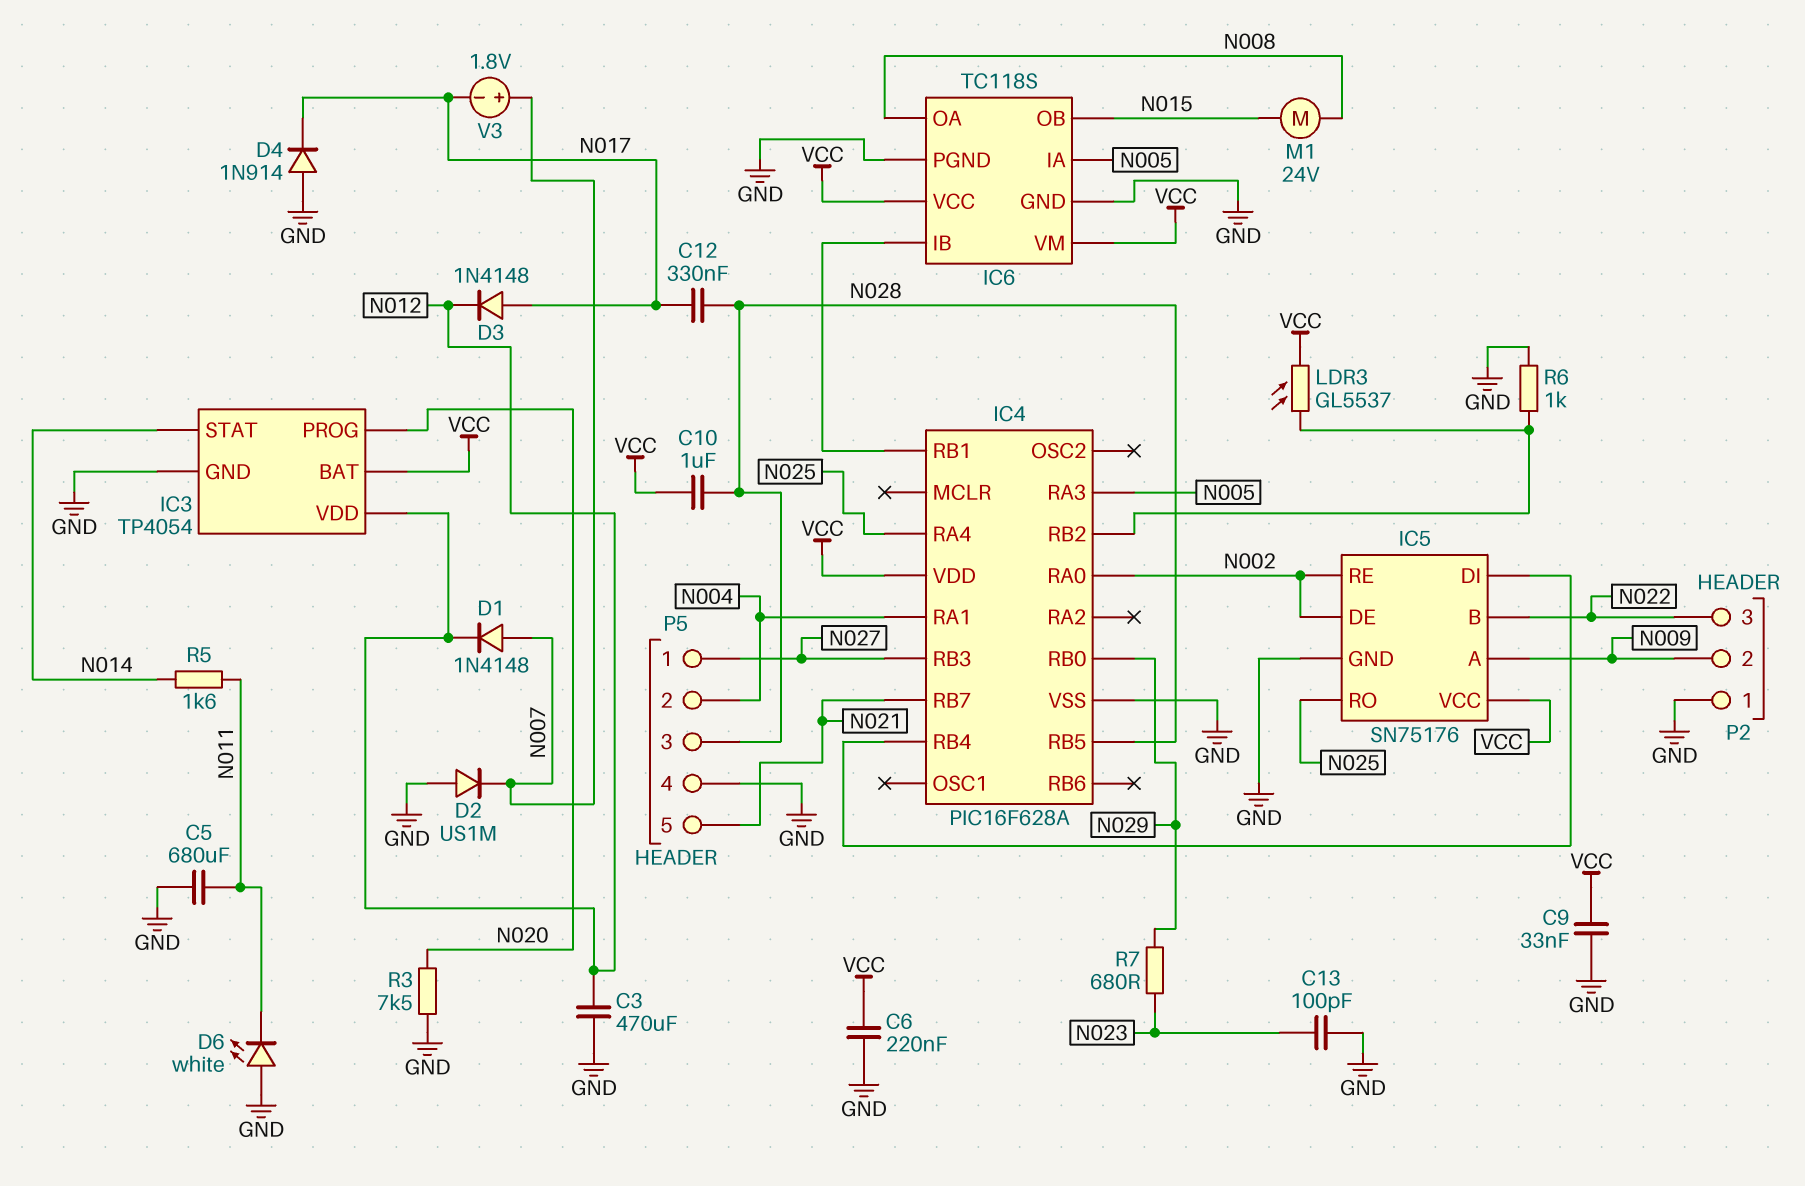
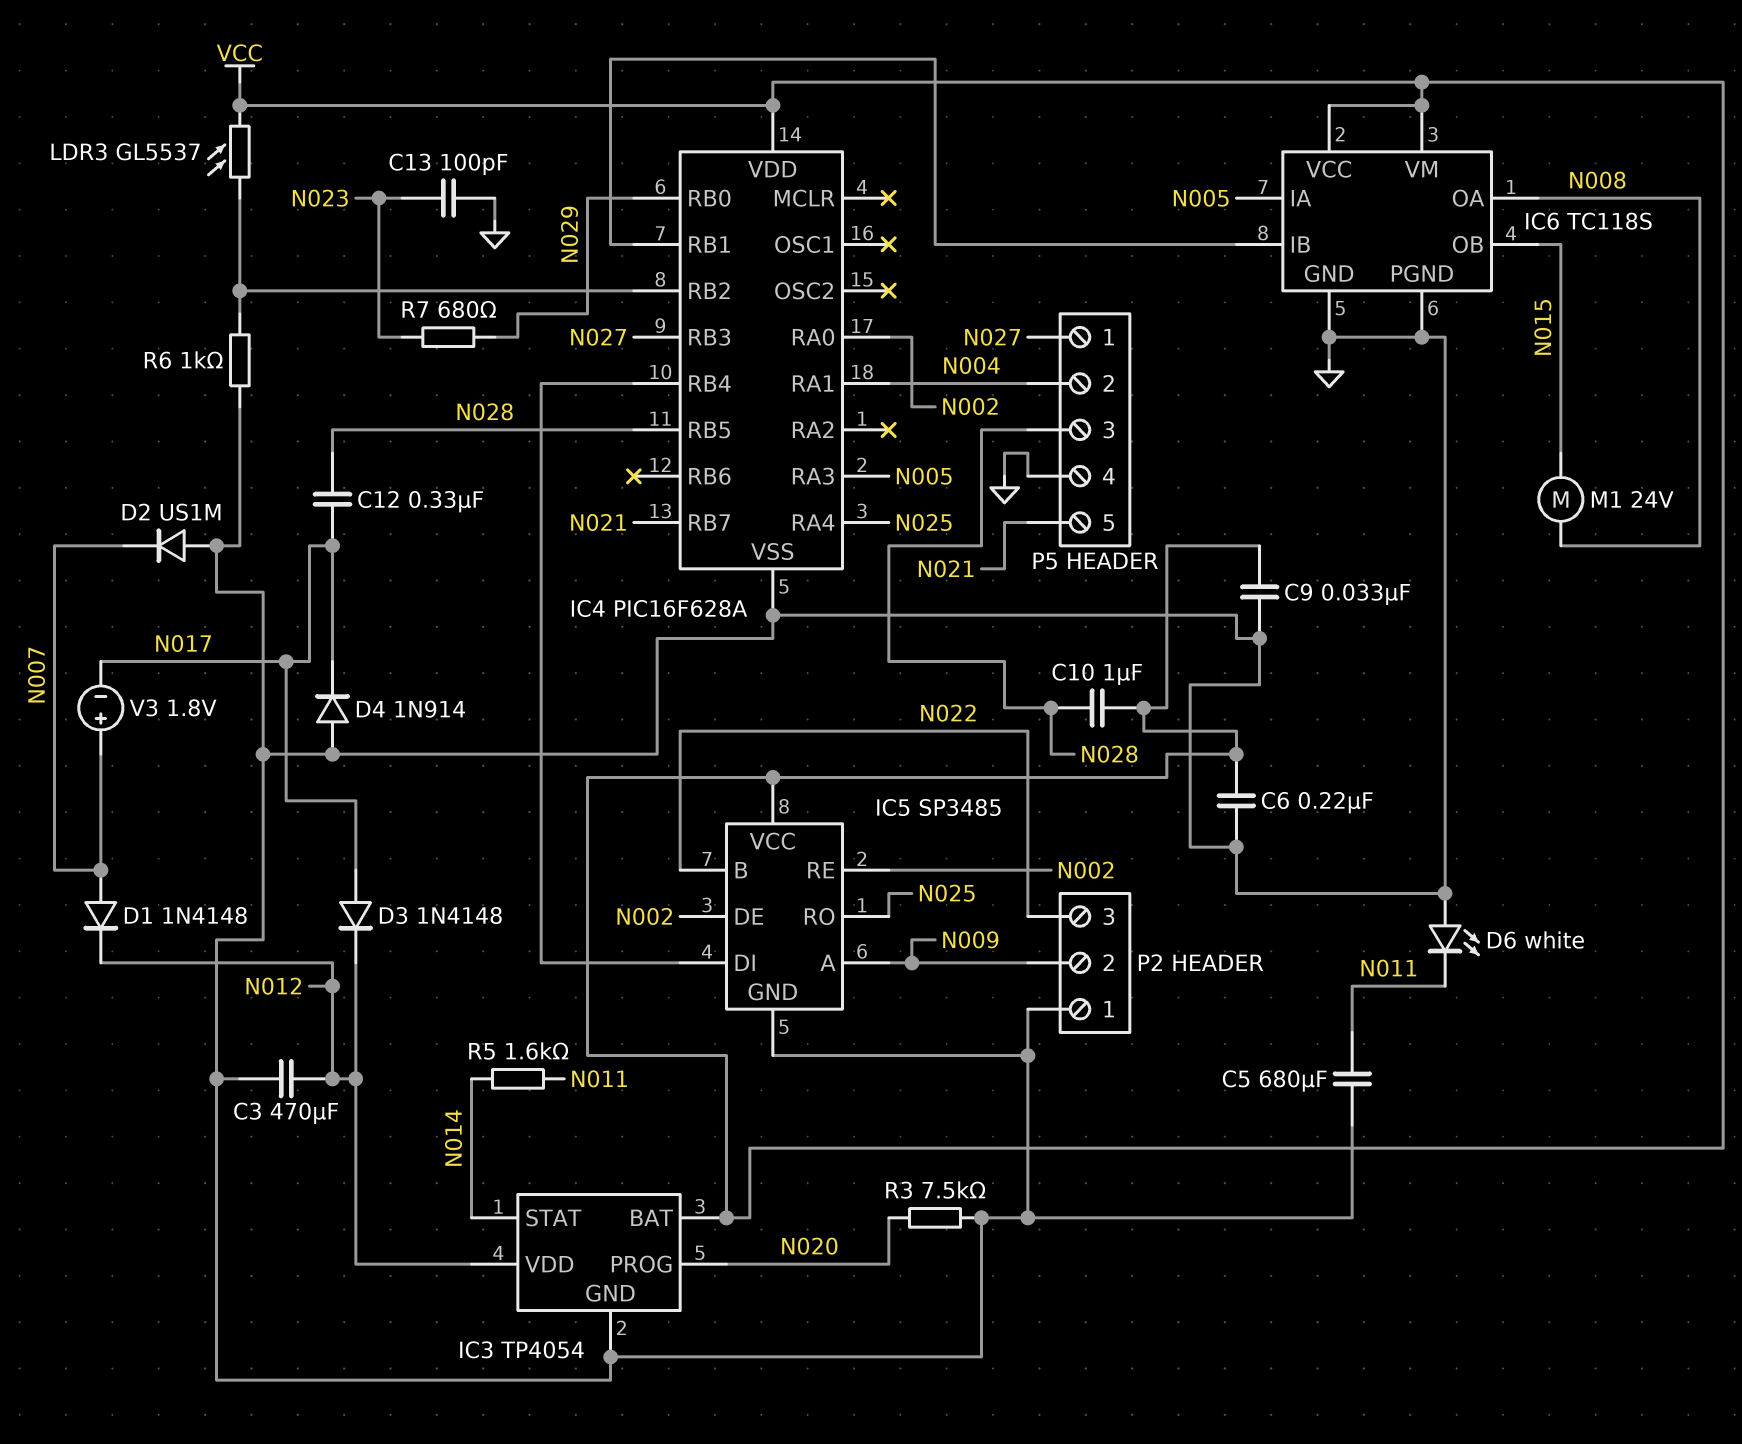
IC5: SN75176 -> SP3485

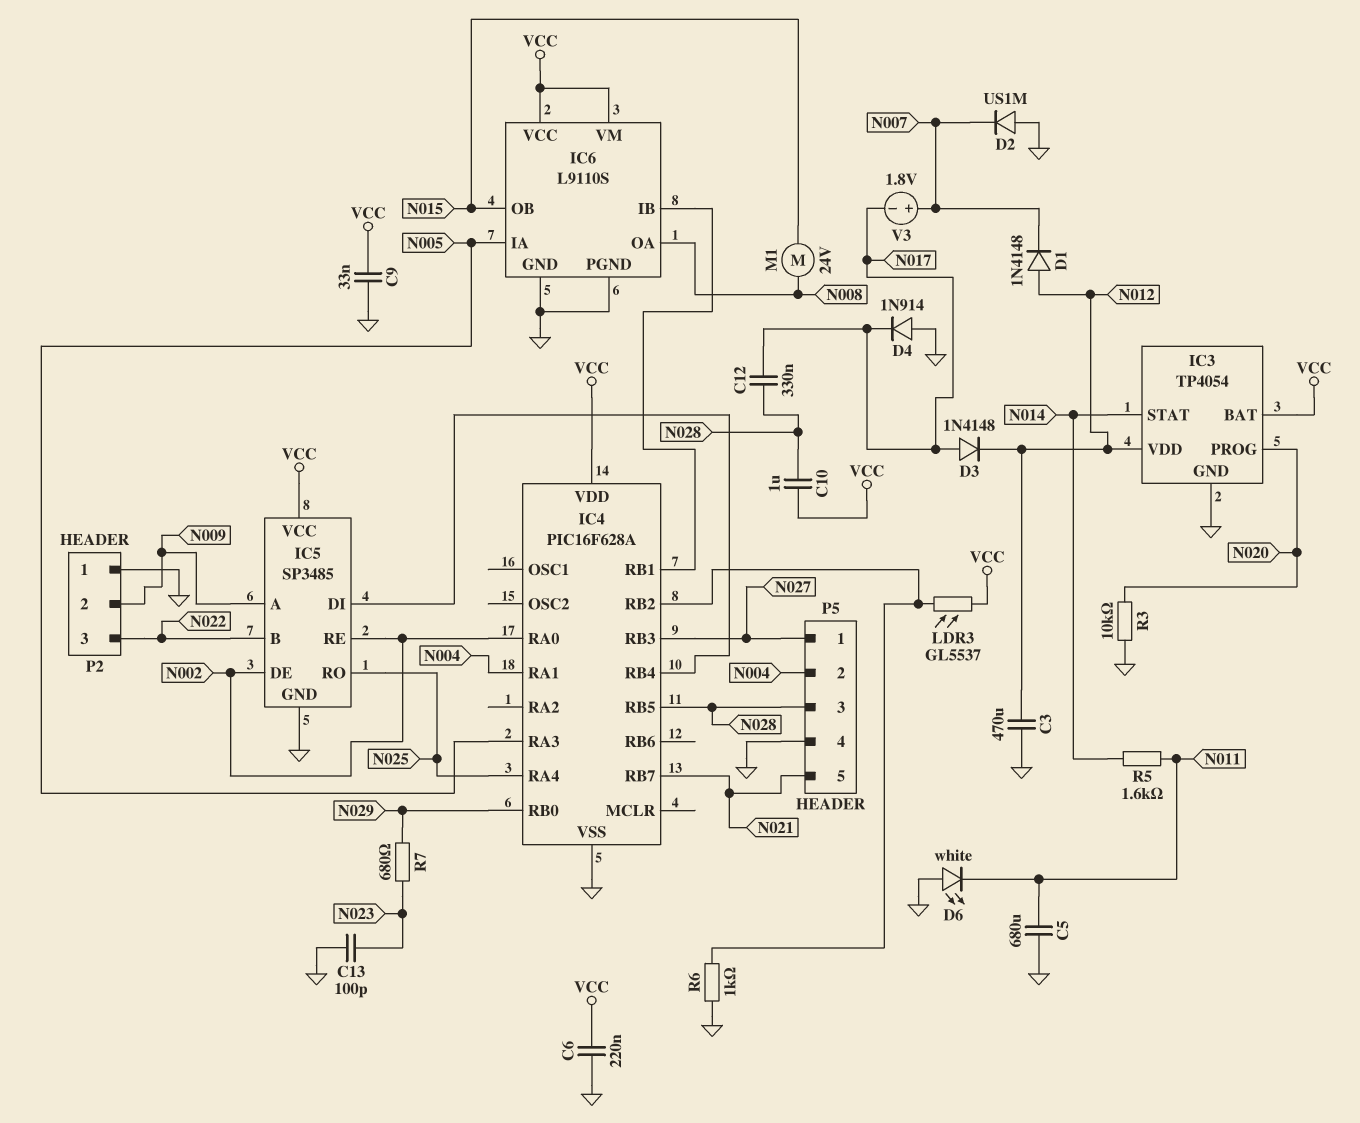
D1: diode 1N4148 (A N007, K N012) -> diode 1N4148 (A N012, K N007)
IC6: TC118S -> L9110S
R3: 7.5k (GND, N020) -> 10k (GND, N020)

